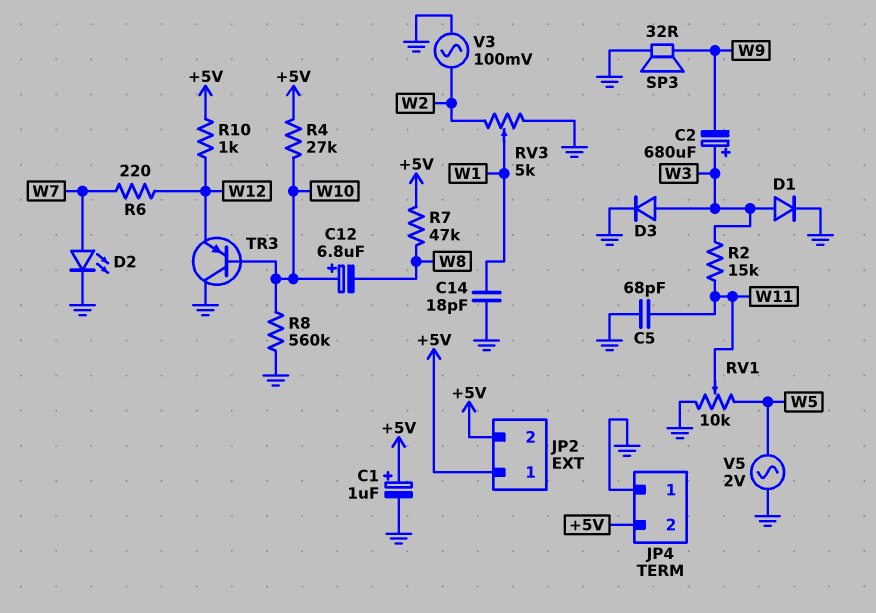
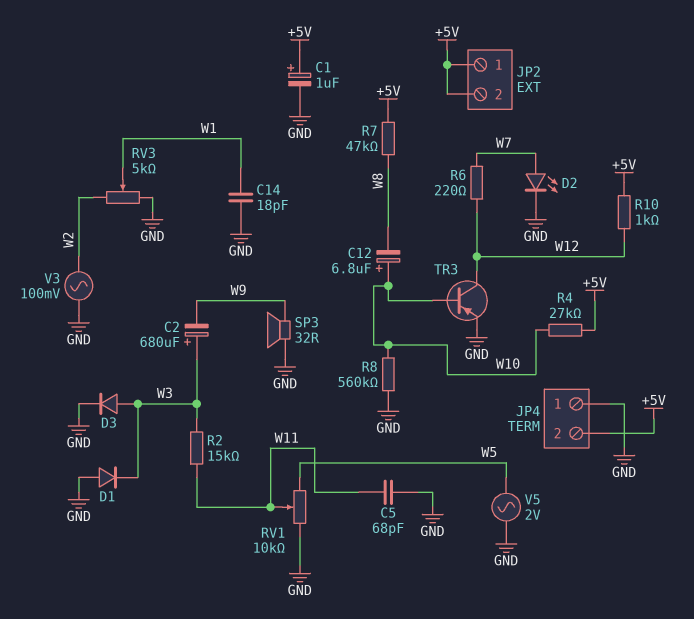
D1: diode (A W3, K GND) -> diode (A GND, K W3)
TR3: PNP (B W10, C GND, E W12) -> PNP (B W10, C W12, E GND)

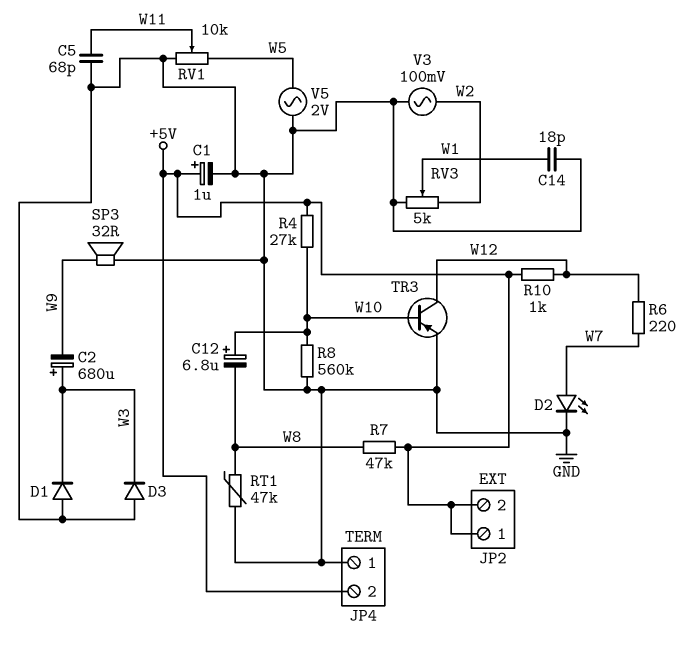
D3: diode (A W3, K GND) -> diode (A GND, K W3)
R2: 15k (W3, W11) -> none
RT1: none -> 47k (GND, W8)

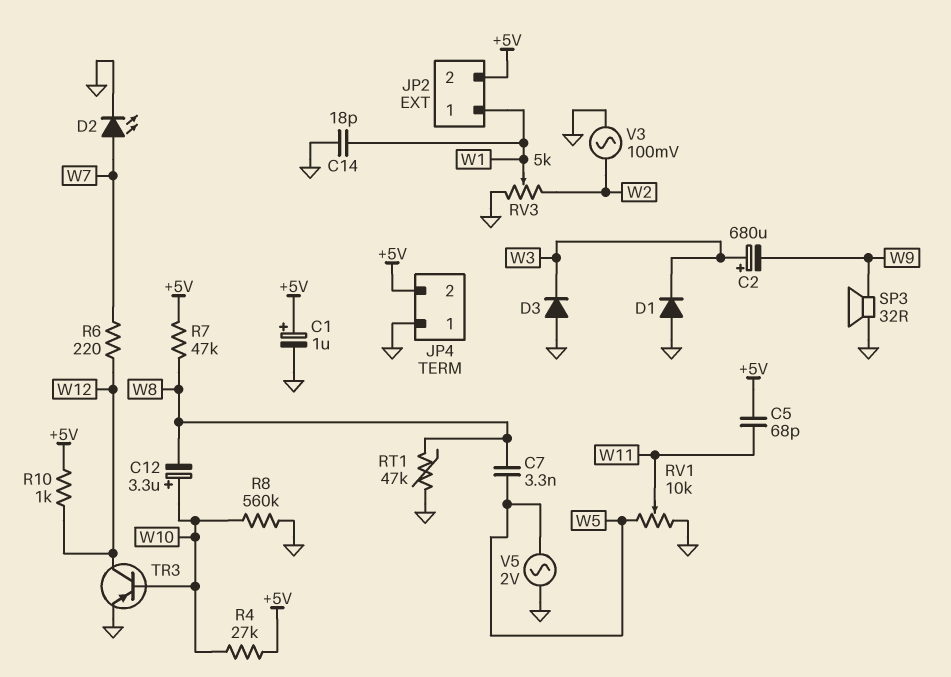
C5: 68pF (GND, W11) -> 68pF (+5V, W11)
C7: none -> 3.3nF (W5, W8)
C12: 6.8uF (plus W10, minus W8) -> 3.3uF (plus W10, minus W8)
JP2 pin 1: +5V -> W1

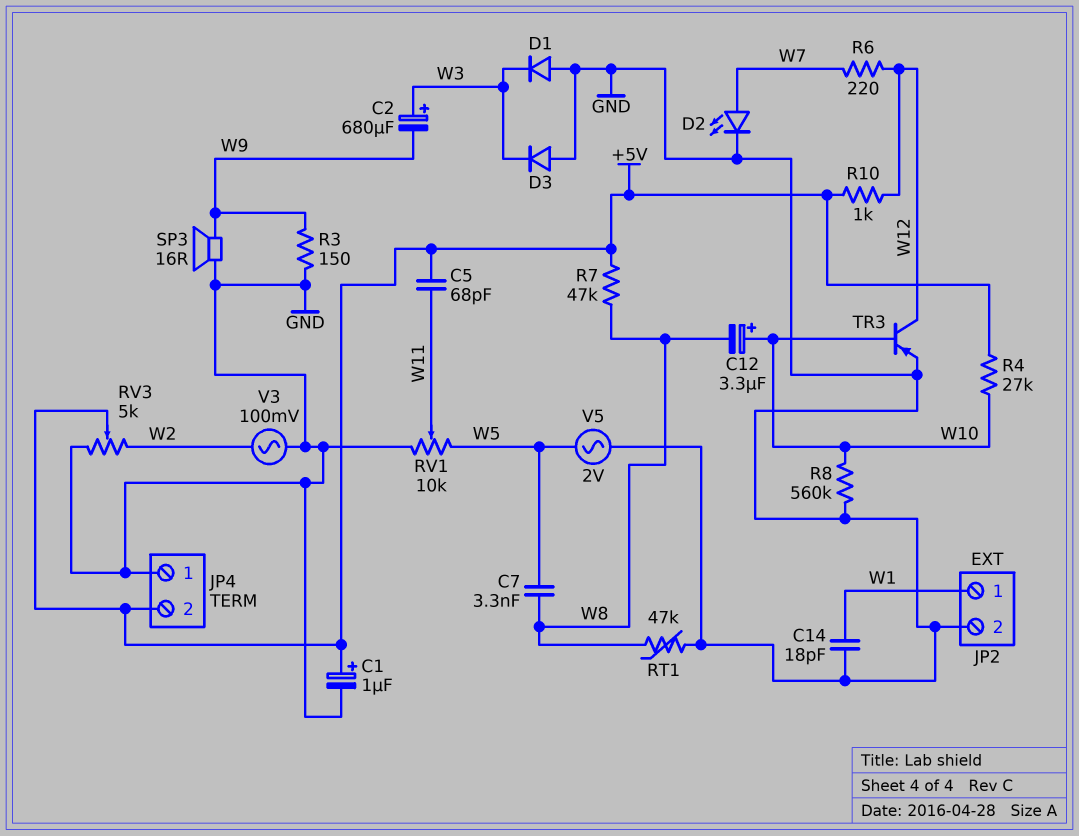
JP2 pin 2: +5V -> GND
R3: none -> 150 (GND, W9)
RV3: 5k (GND, W2, wiper W1) -> 5k (GND, W2, wiper +5V)
SP3: speaker 32R (GND, W9) -> speaker 16R (GND, W9)

